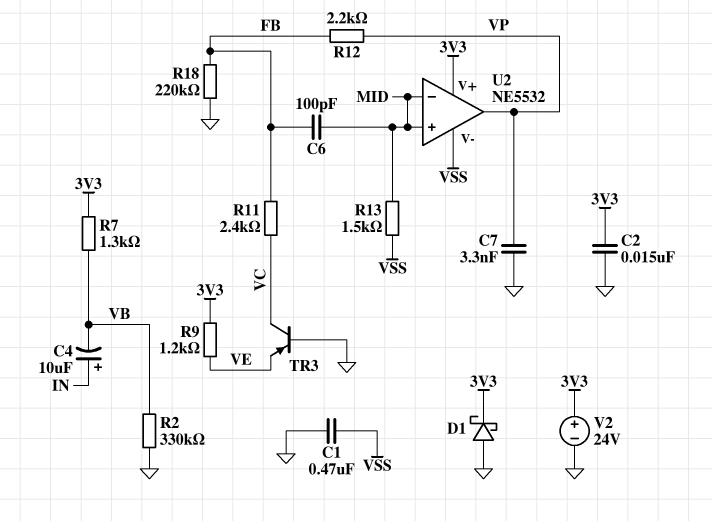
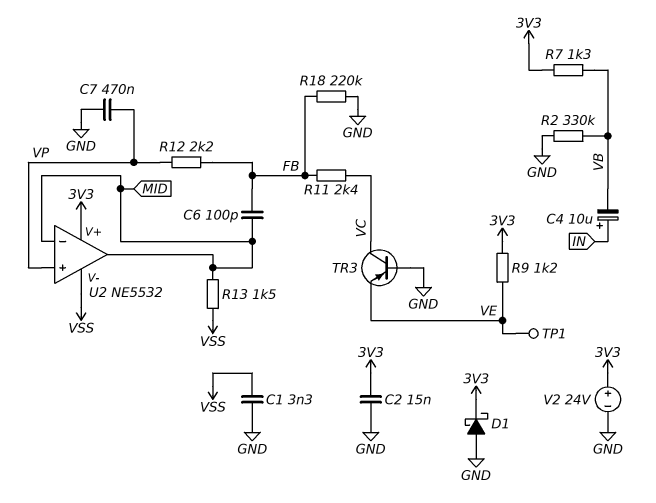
C1: 470nF (GND, VSS) -> 3.3nF (GND, VSS)
C7: 3.3nF (GND, VP) -> 470nF (GND, VP)
TP1: none -> test point (VE)
U2 pin in+: MID -> VP
U2 pin out: VP -> MID

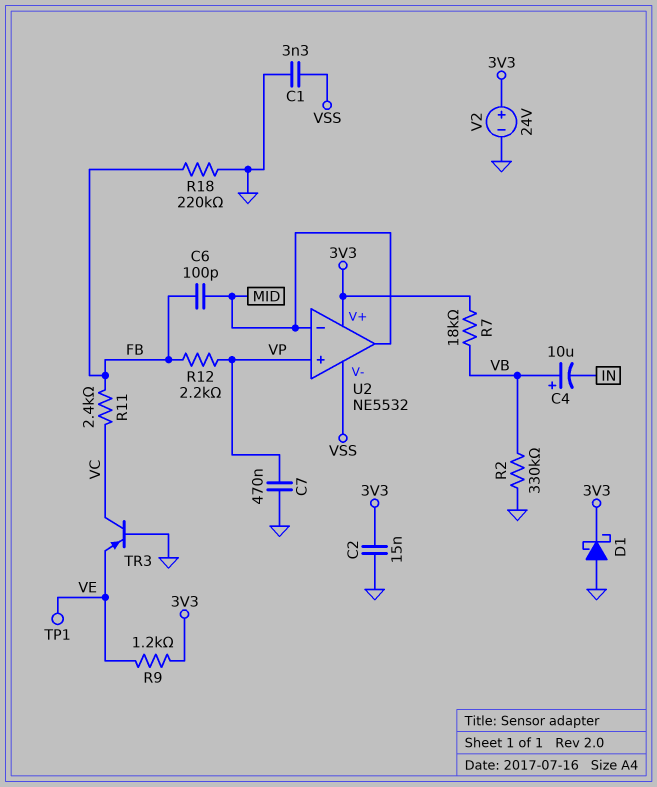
C4: 10uF (plus IN, minus VB) -> 10uF (plus VB, minus IN)
R7: 1.3k (3V3, VB) -> 18k (3V3, VB)
R13: 1.5k (MID, VSS) -> none

